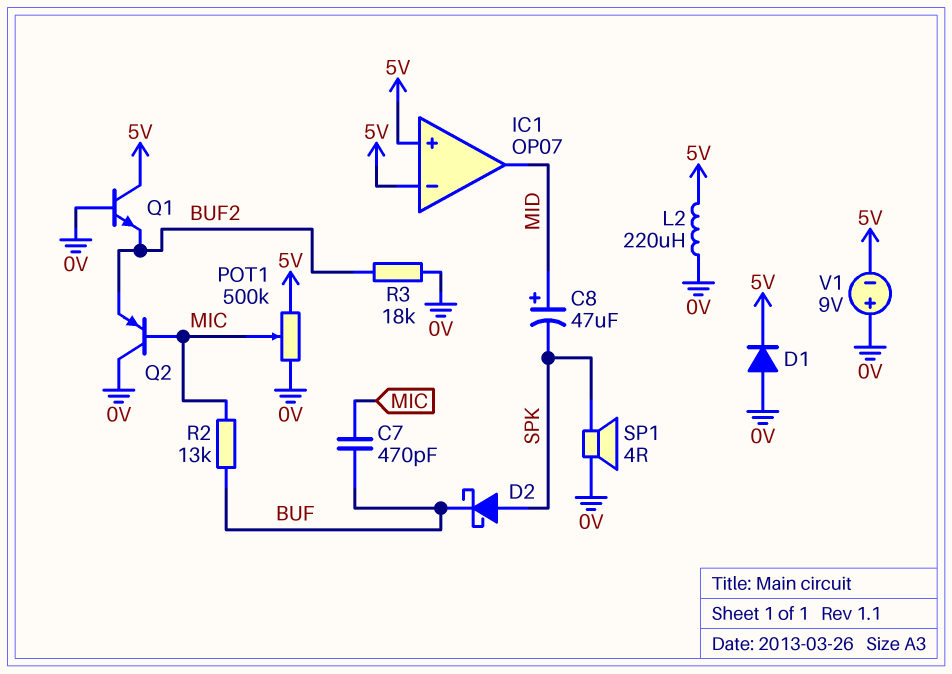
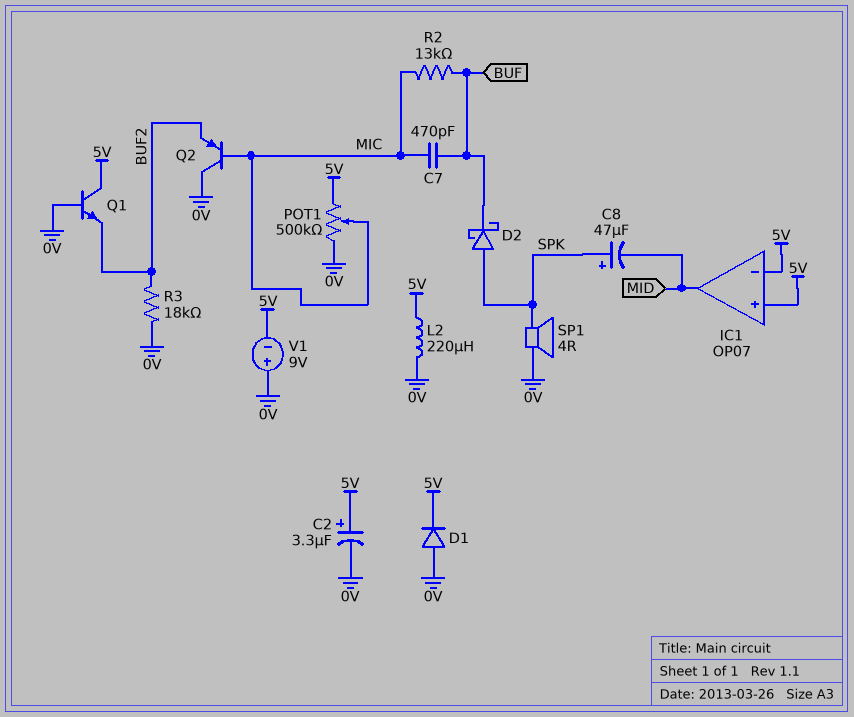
C2: none -> 3.3uF (plus 5V, minus 0V)
C8: 47uF (plus MID, minus SPK) -> 47uF (plus SPK, minus MID)

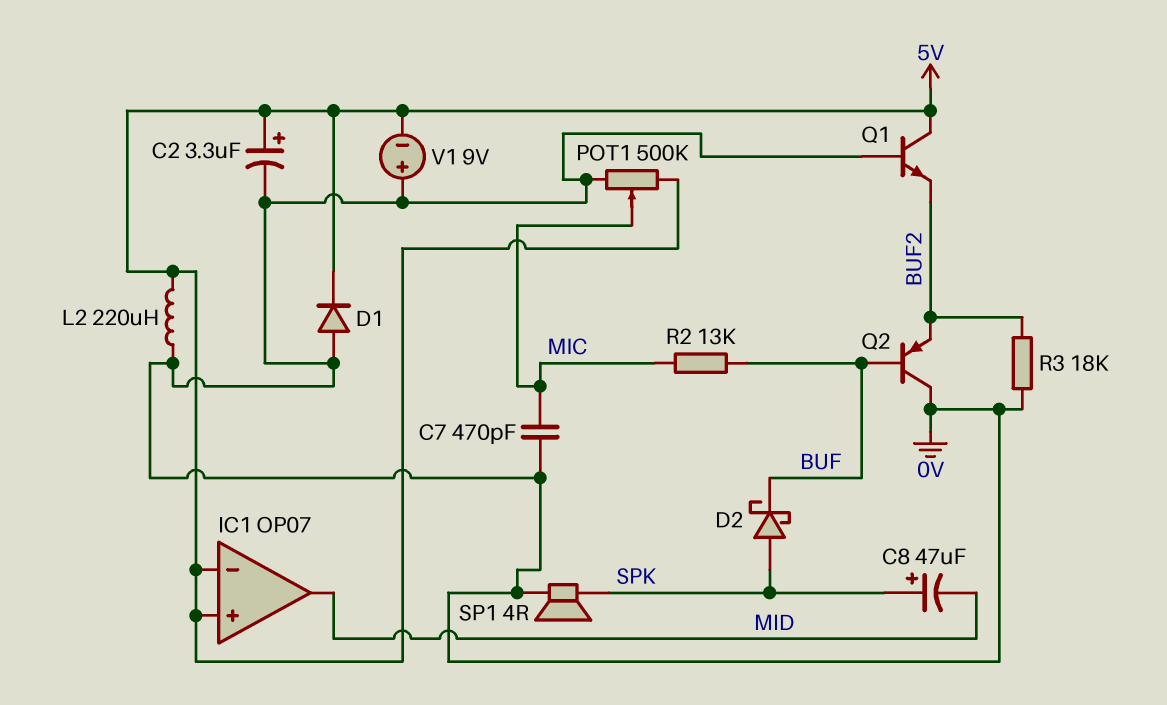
C7: 470pF (BUF, MIC) -> 470pF (0V, MIC)
Q2: PNP (B MIC, C 0V, E BUF2) -> PNP (B BUF, C 0V, E BUF2)

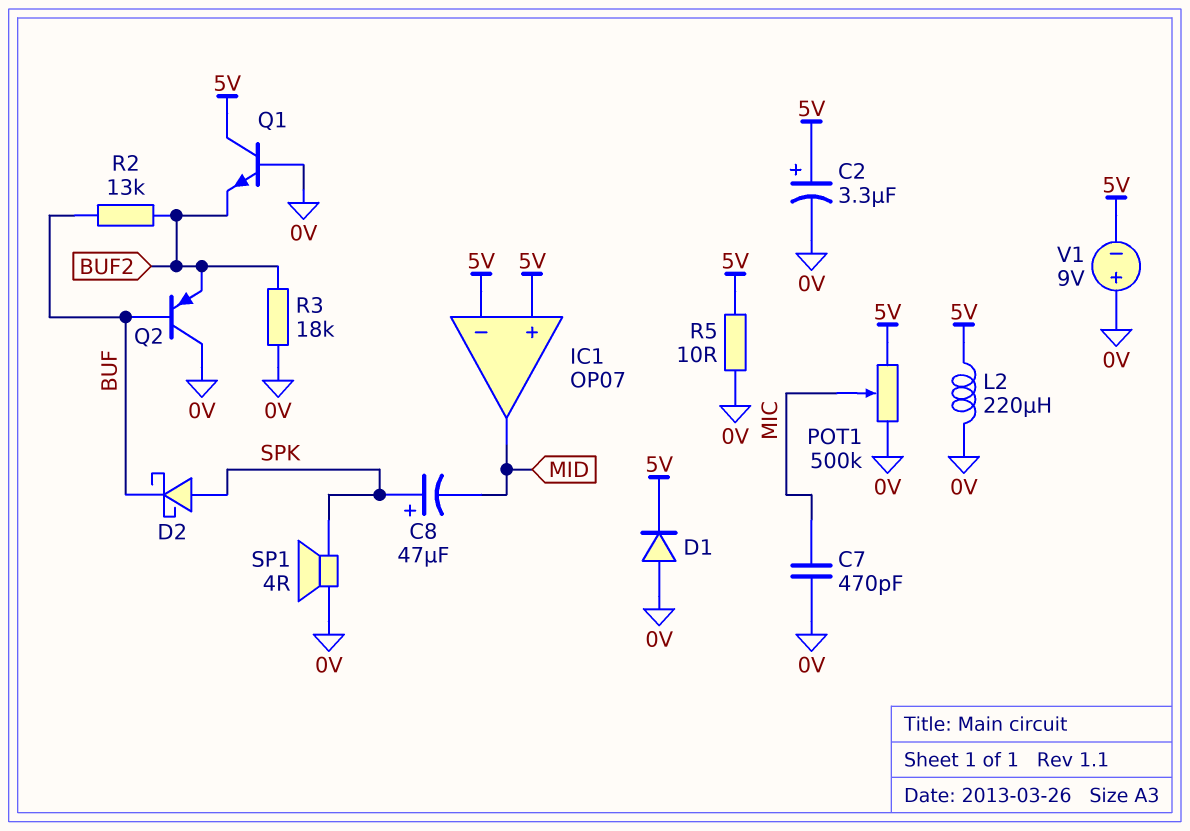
R2: 13k (BUF, MIC) -> 13k (BUF, BUF2)
R5: none -> 10 (0V, 5V)

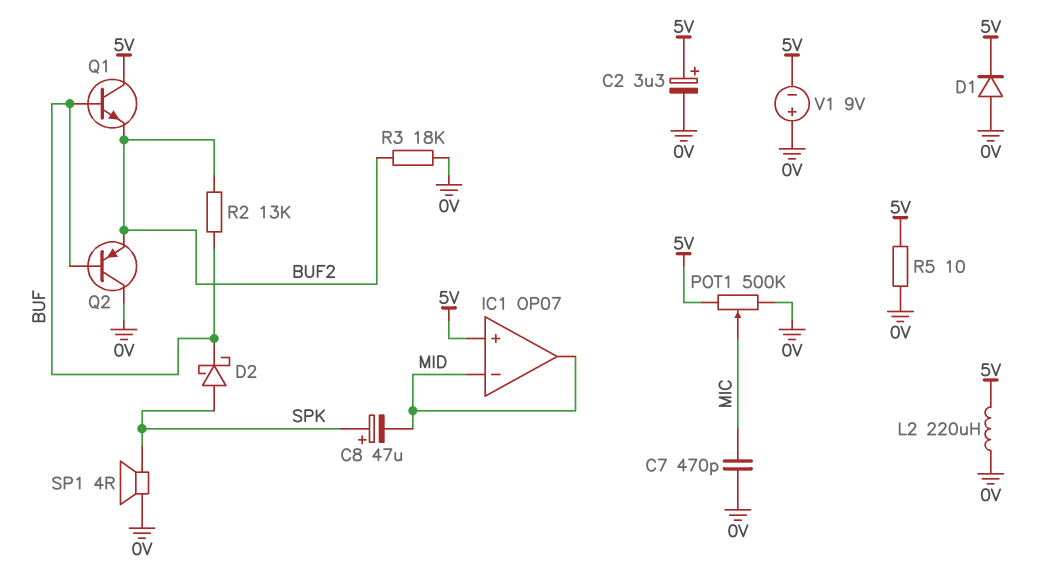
IC1 pin in-: 5V -> MID
Q1: NPN (B 0V, C 5V, E BUF2) -> NPN (B BUF, C 5V, E BUF2)

